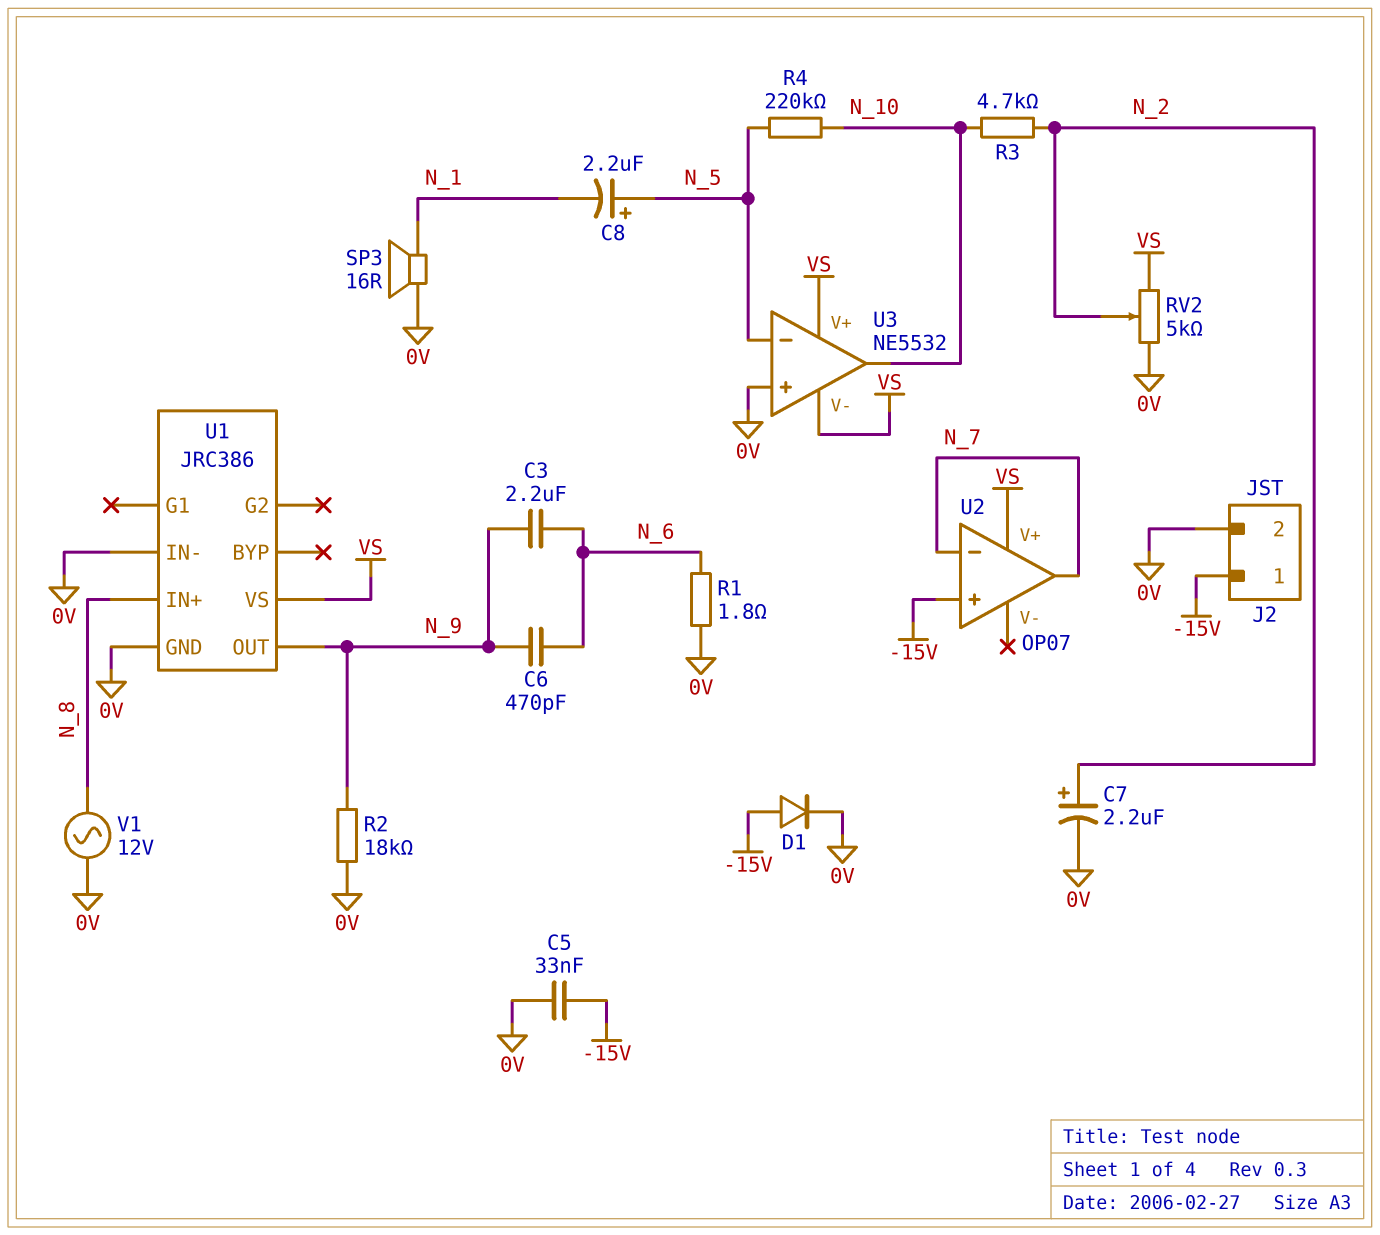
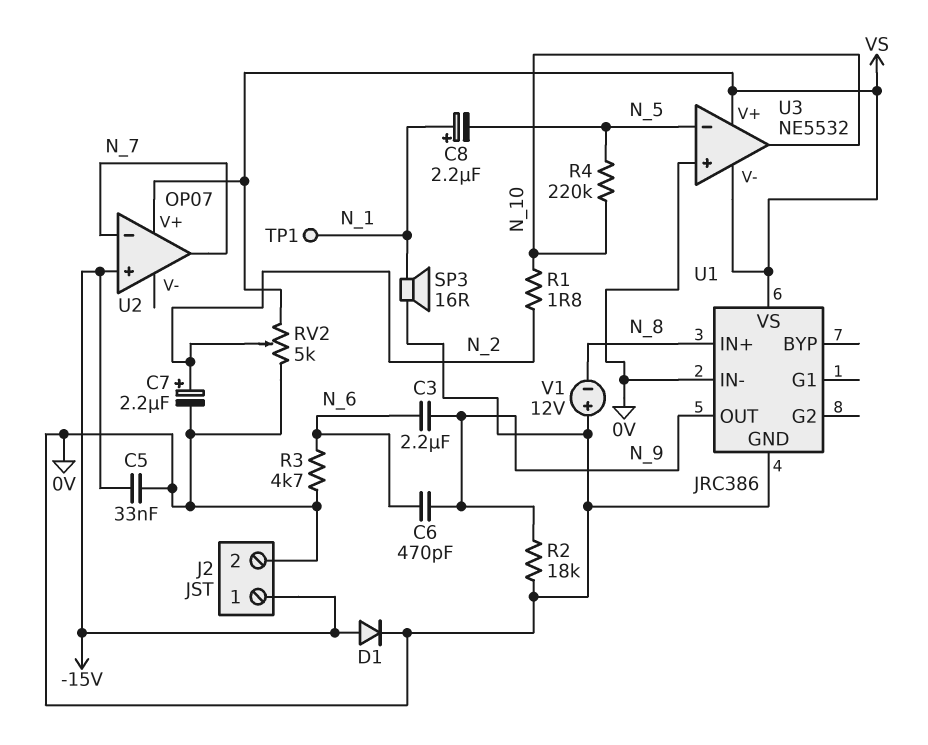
C8: 2.2uF (plus N_5, minus N_1) -> 2.2uF (plus N_1, minus N_5)
R1: 1.8 (0V, N_6) -> 1.8 (N_2, N_10)
R3: 4.7k (N_2, N_10) -> 4.7k (0V, N_6)
TP1: none -> test point (N_1)
V1: AC 12V (0V, N_8) -> 12V (plus 0V, minus N_8)

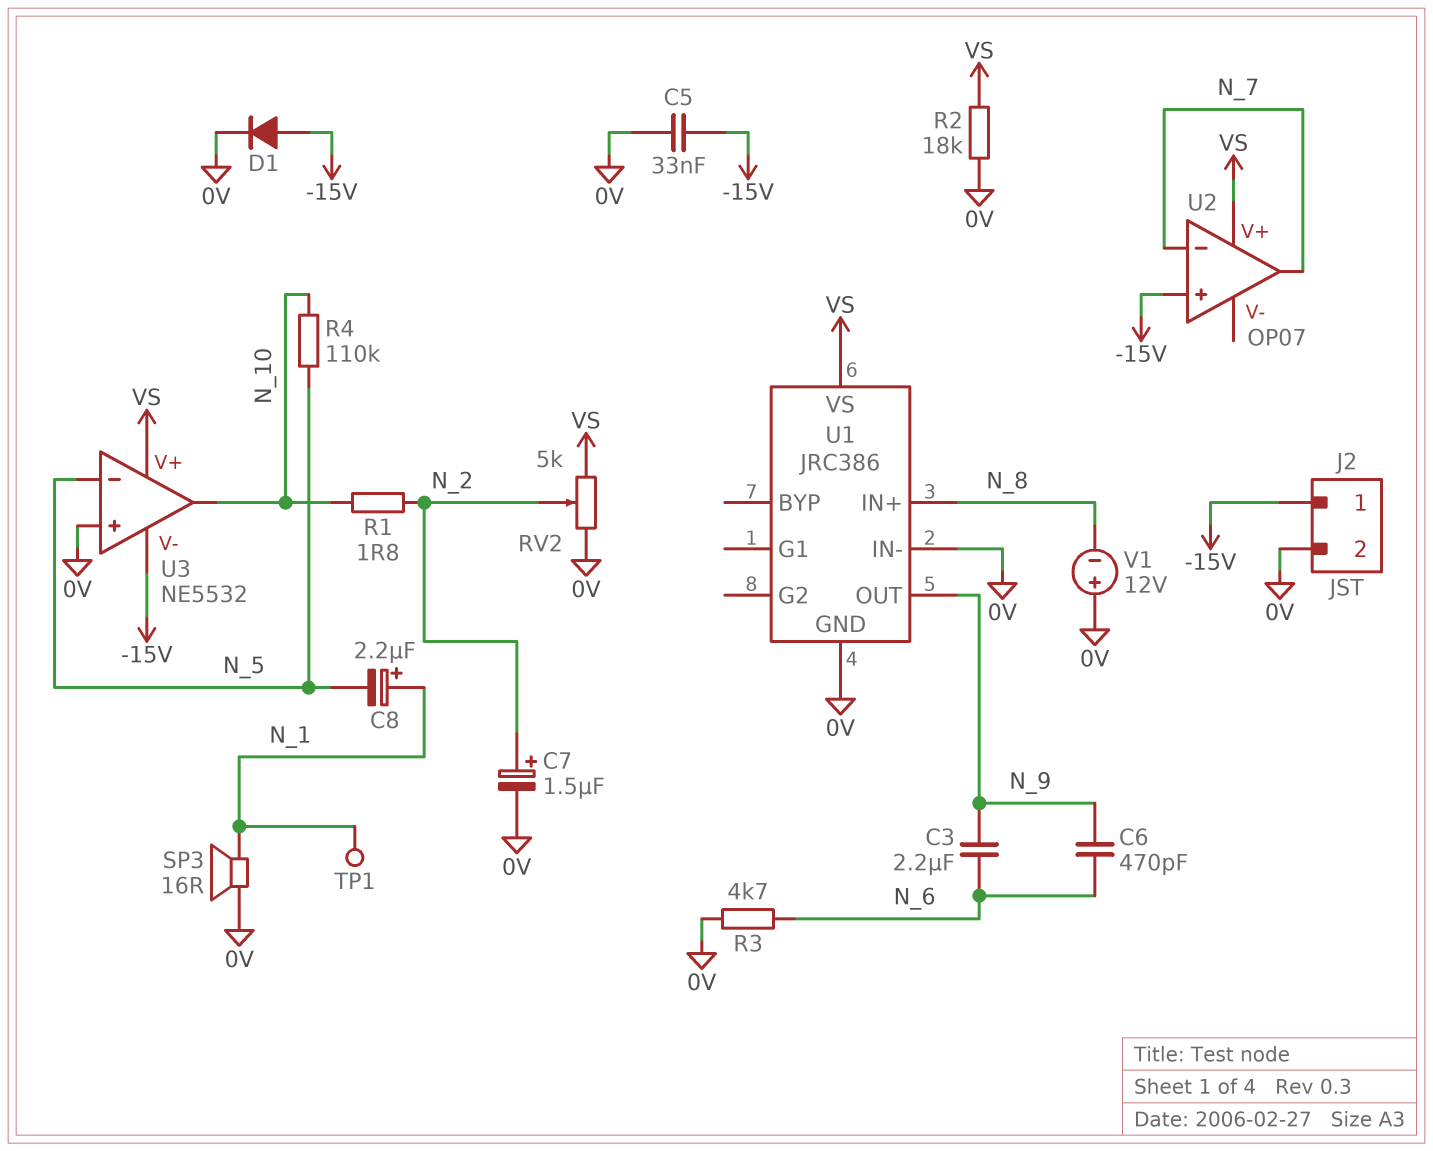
C7: 2.2uF (plus N_2, minus 0V) -> 1.5uF (plus N_2, minus 0V)
R2: 18k (0V, N_9) -> 18k (0V, VS)
R4: 220k (N_5, N_10) -> 110k (N_5, N_10)
U3 pin V-: VS -> -15V

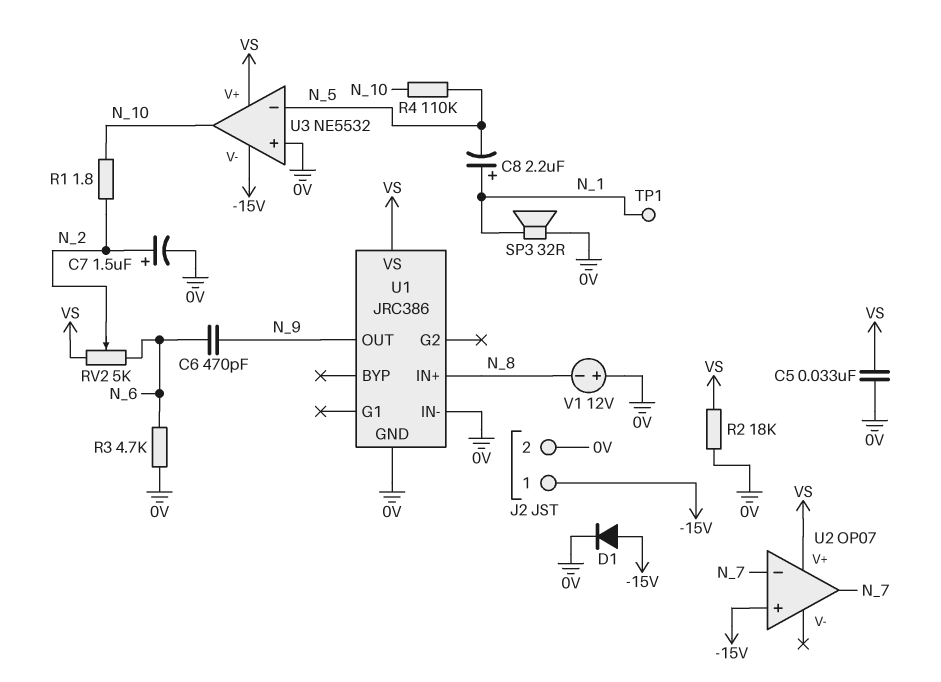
C3: 2.2uF (N_6, N_9) -> none
C5: 33nF (-15V, 0V) -> 33nF (0V, VS)
RV2: 5k (0V, VS, wiper N_2) -> 5k (N_6, VS, wiper N_2)
SP3: speaker 16R (0V, N_1) -> speaker 32R (0V, N_1)

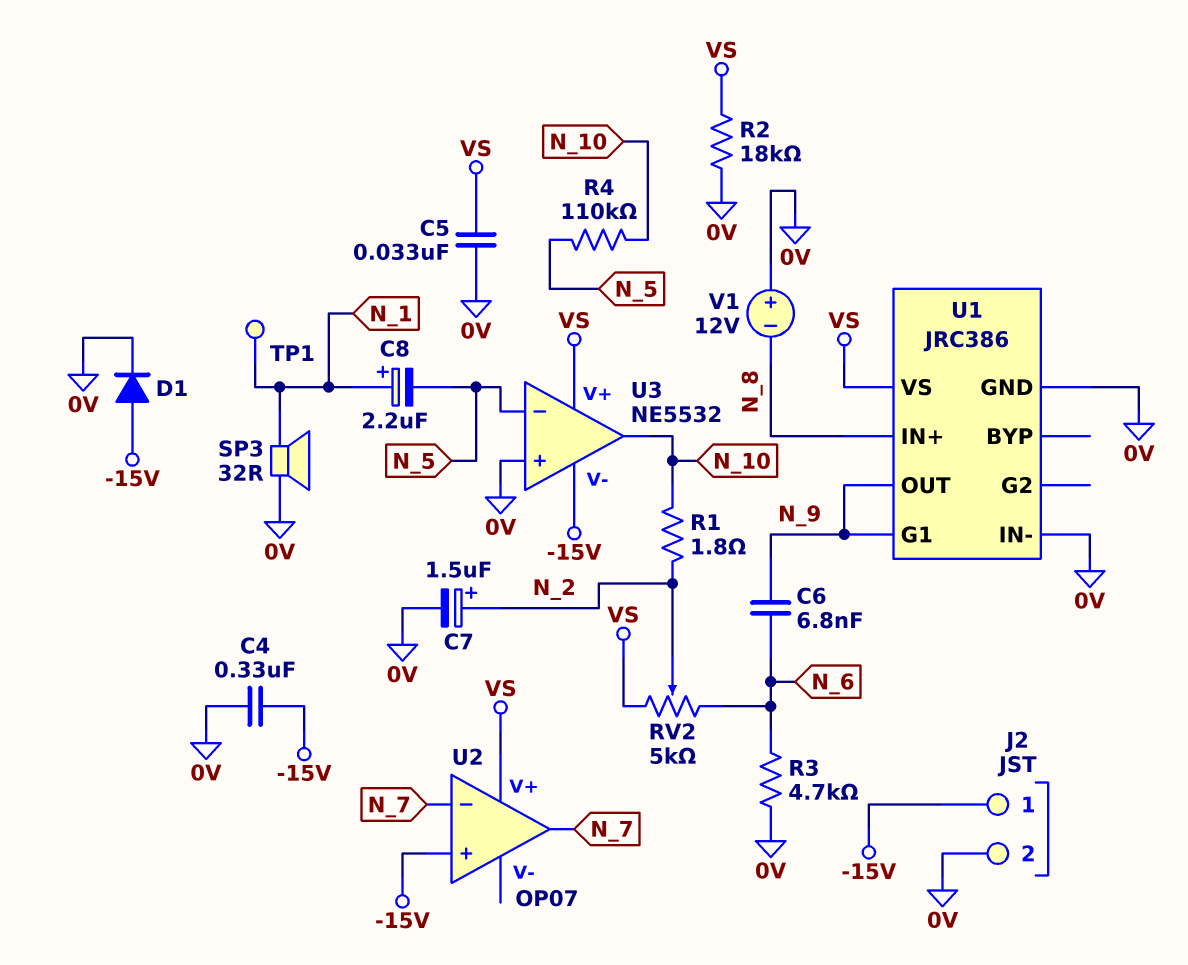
C4: none -> 330nF (-15V, 0V)
C6: 470pF (N_6, N_9) -> 6.8nF (N_6, N_9)
U1 pin G1: none -> N_9

